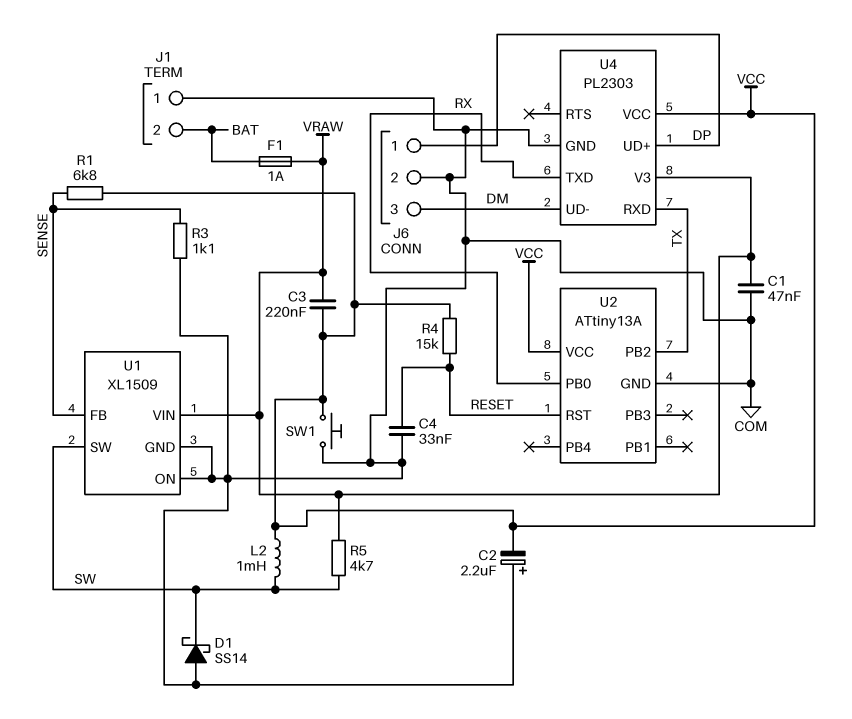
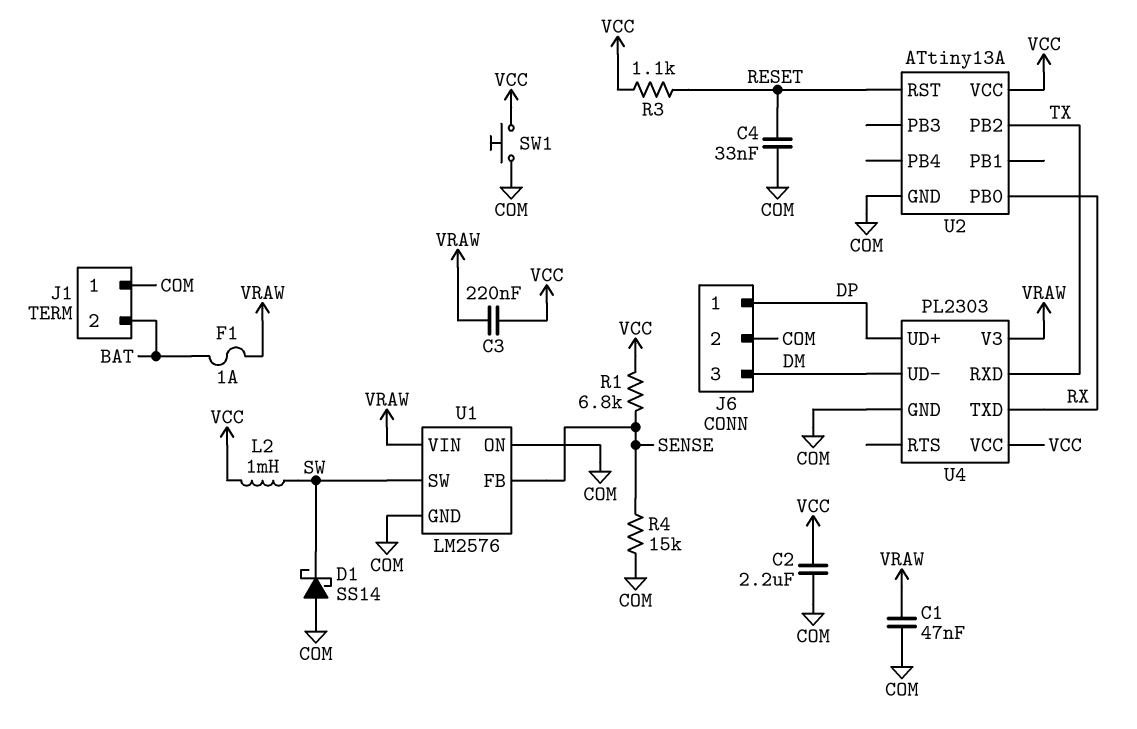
C2: 2.2uF (plus COM, minus VCC) -> 2.2uF (COM, VCC)
R3: 1.1k (COM, SENSE) -> 1.1k (RESET, VCC)
R4: 15k (RESET, VCC) -> 15k (COM, SENSE)
R5: 4.7k (SW, VRAW) -> none
U1: XL1509 -> LM2576

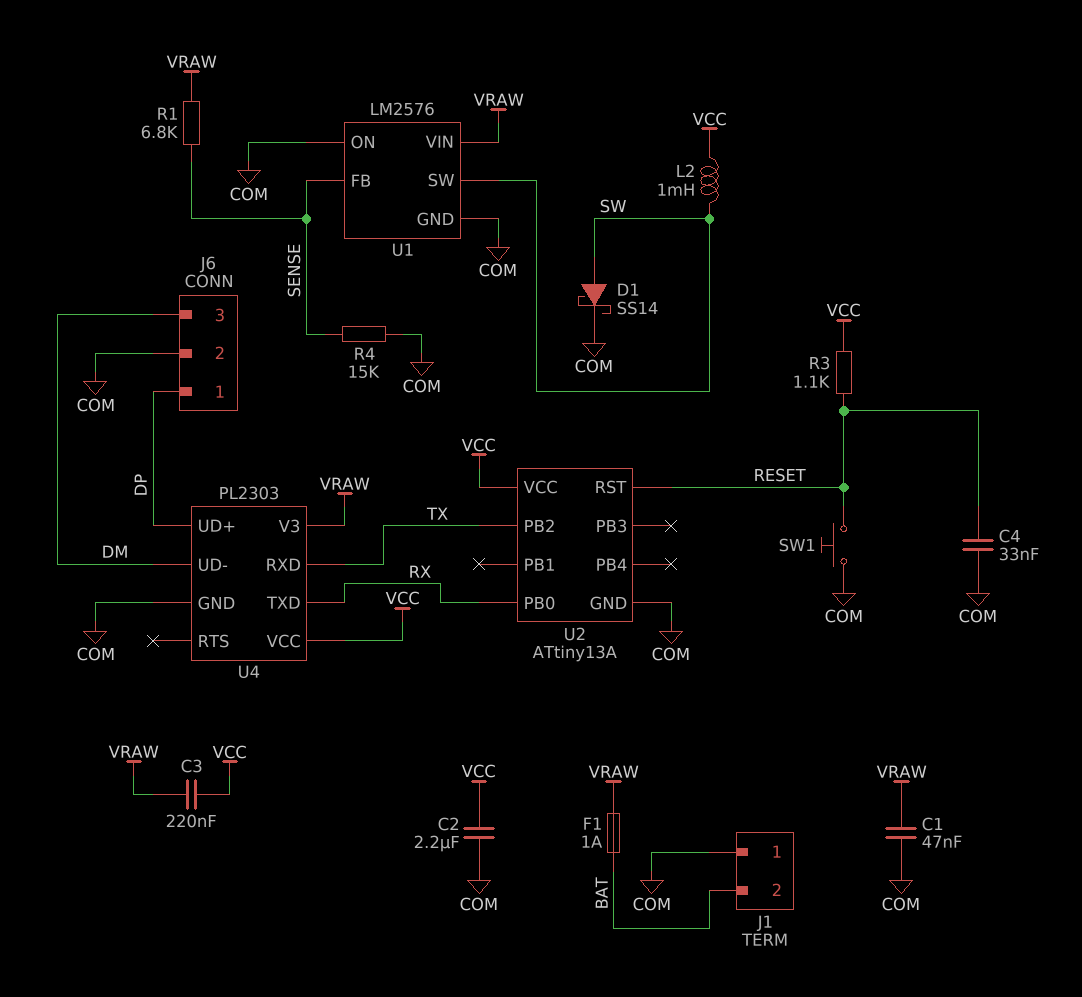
D1: schottky SS14 (A COM, K SW) -> schottky SS14 (A SW, K COM)
R1: 6.8k (SENSE, VCC) -> 6.8k (SENSE, VRAW)
SW1: button (COM, VCC) -> button (COM, RESET)

